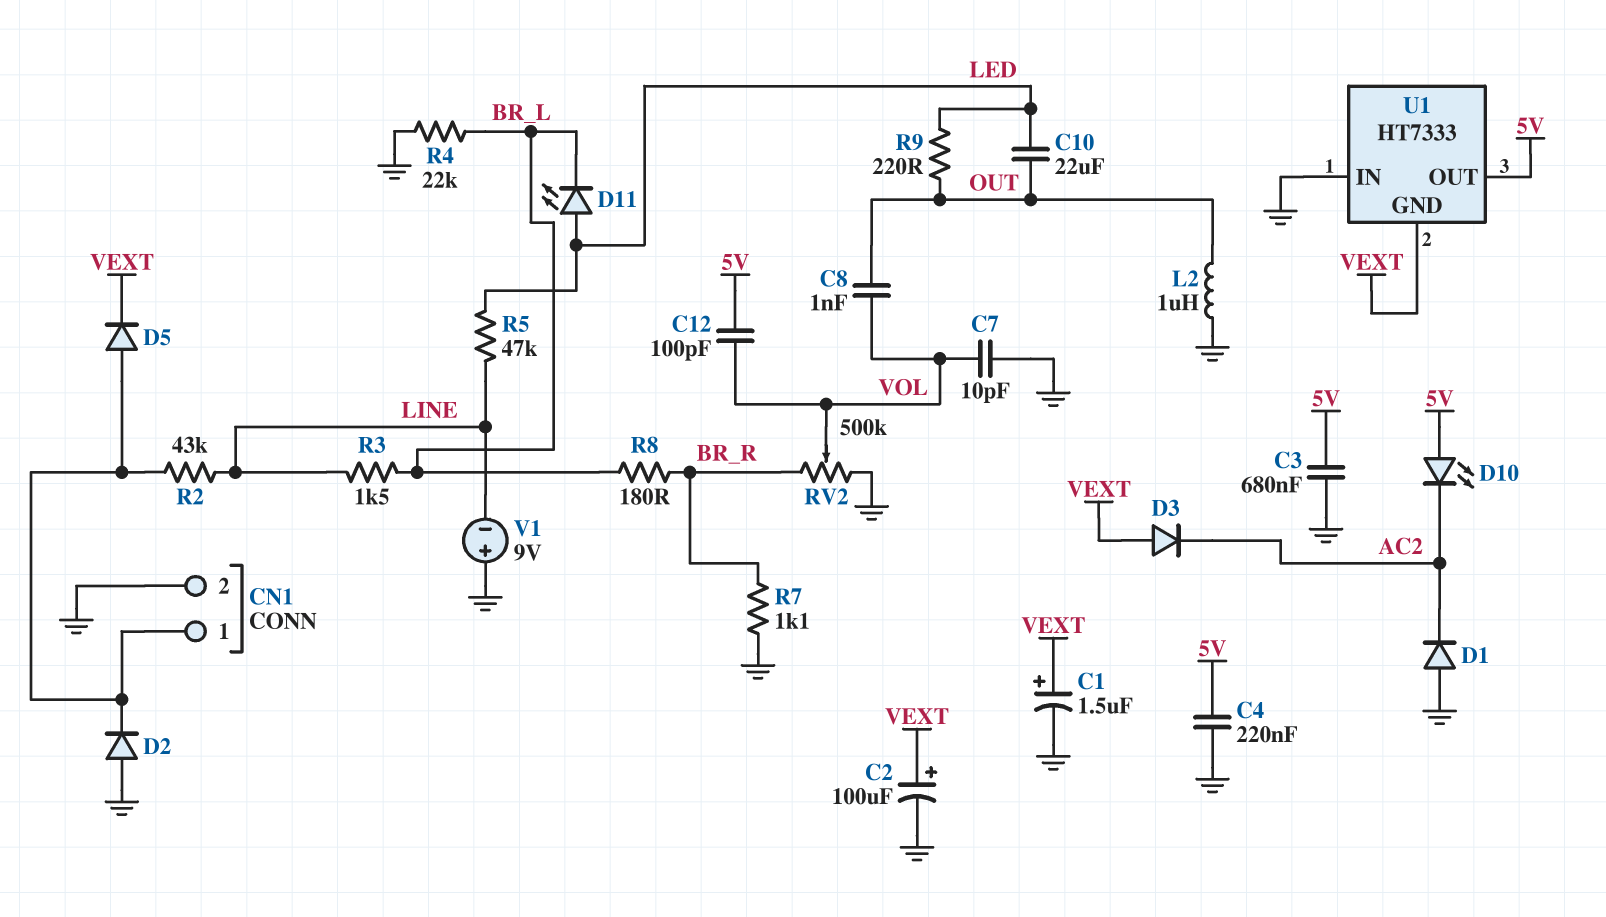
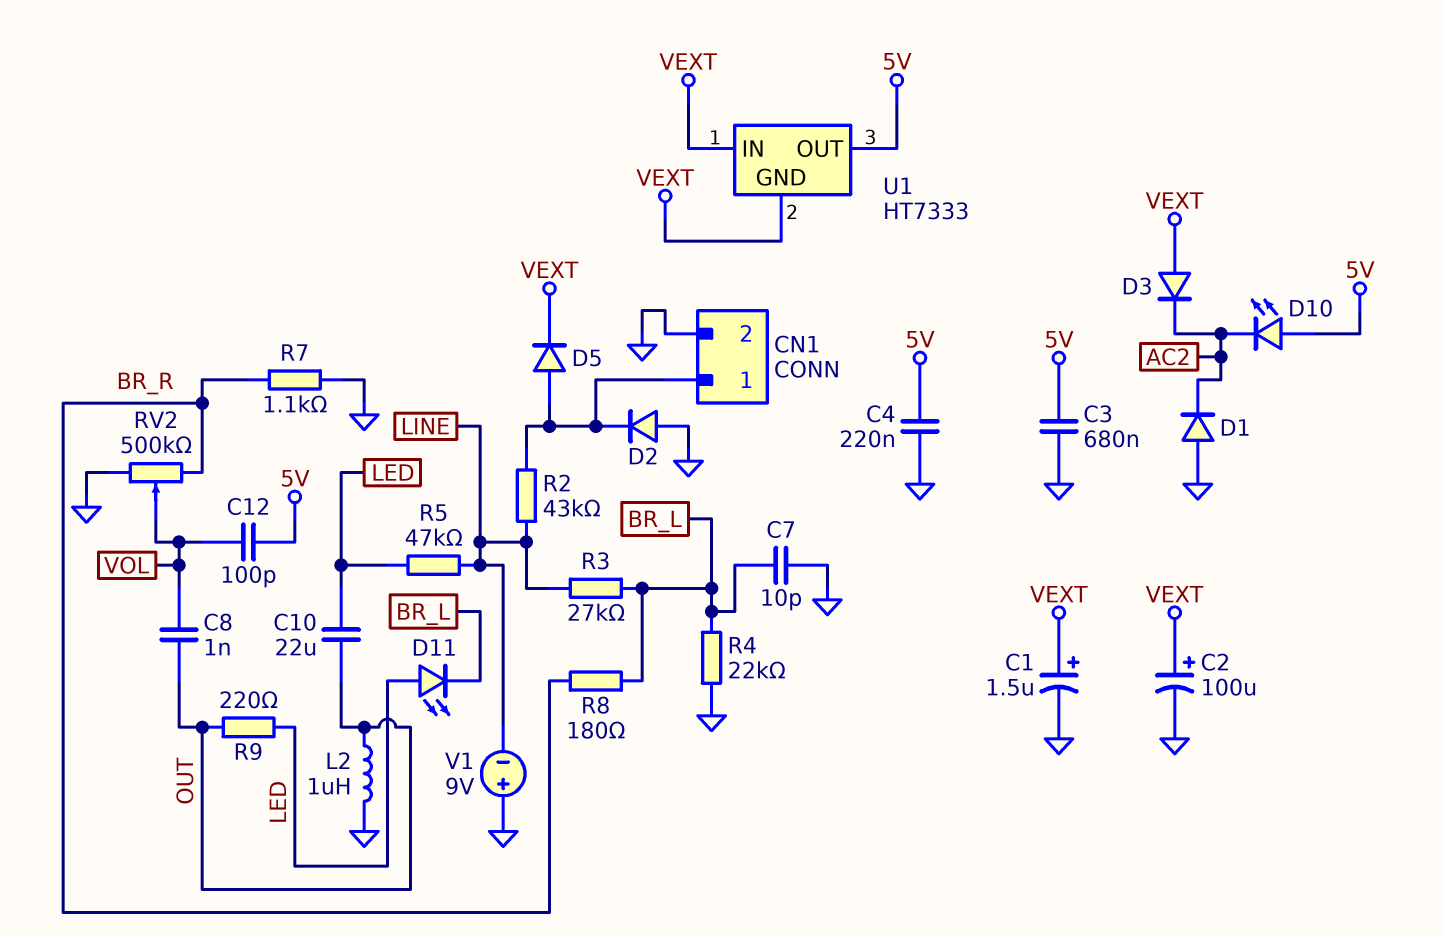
C7: 10pF (GND, VOL) -> 10pF (BR_L, GND)
R3: 1.5k (BR_L, LINE) -> 27k (BR_L, LINE)
U1 pin IN: GND -> VEXT

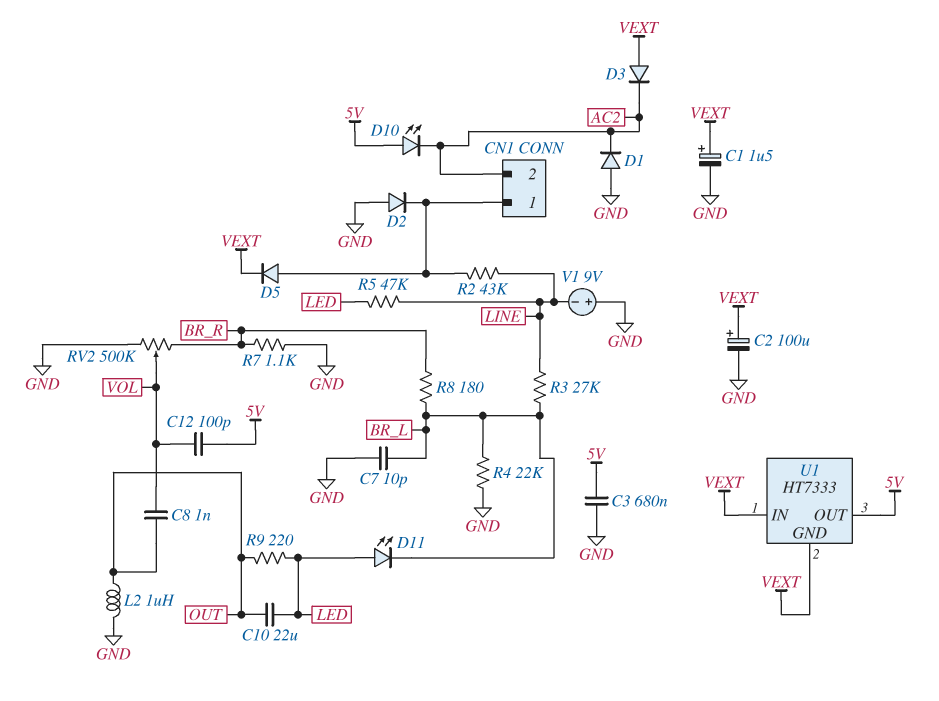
C4: 220nF (5V, GND) -> none
CN1 pin 2: GND -> AC2

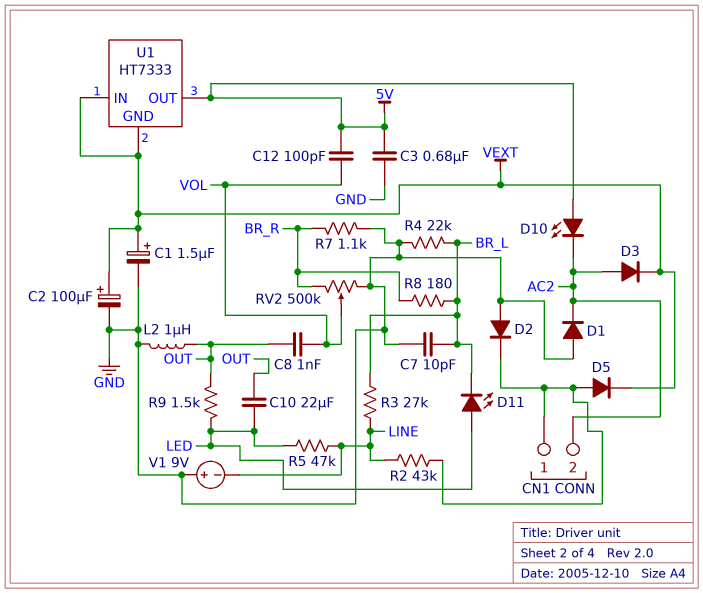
D3: diode (A VEXT, K AC2) -> diode (A AC2, K VEXT)
R9: 220 (LED, OUT) -> 1.5k (LED, OUT)

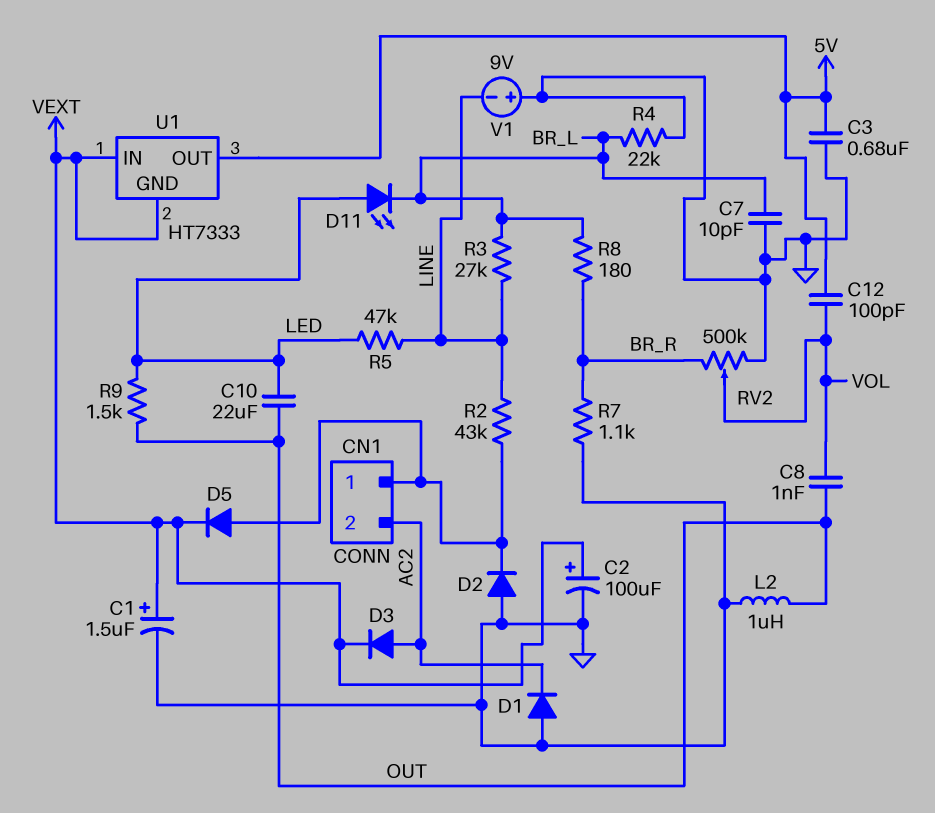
D10: LED (A 5V, K AC2) -> none

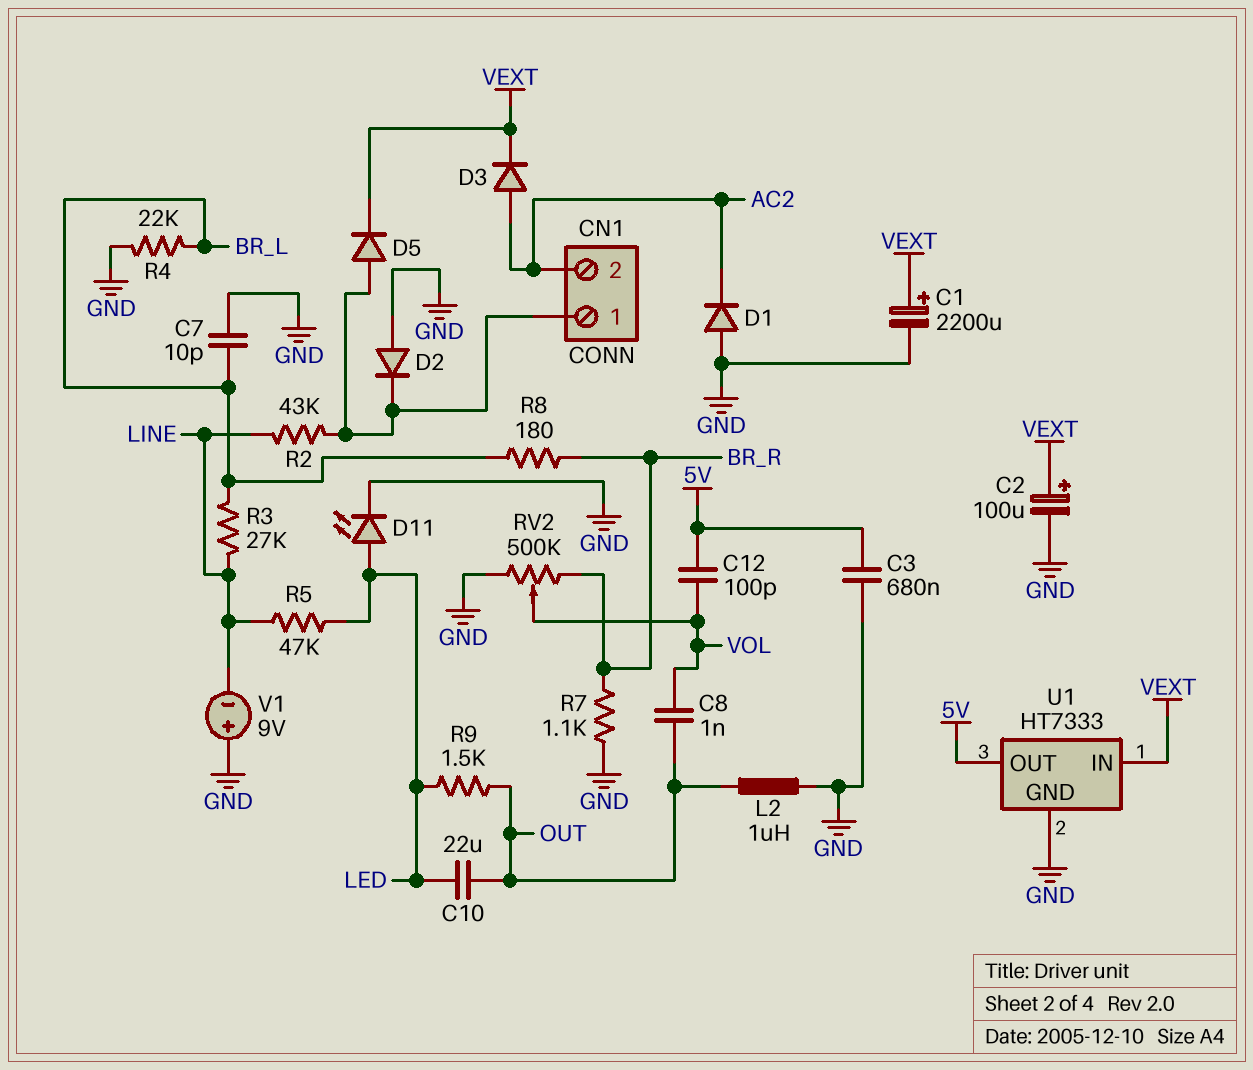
C1: 1.5uF (plus VEXT, minus GND) -> 2200uF (plus VEXT, minus GND)
D11: LED (A LED, K BR_L) -> LED (A LED, K GND)
U1 pin GND: VEXT -> GND

